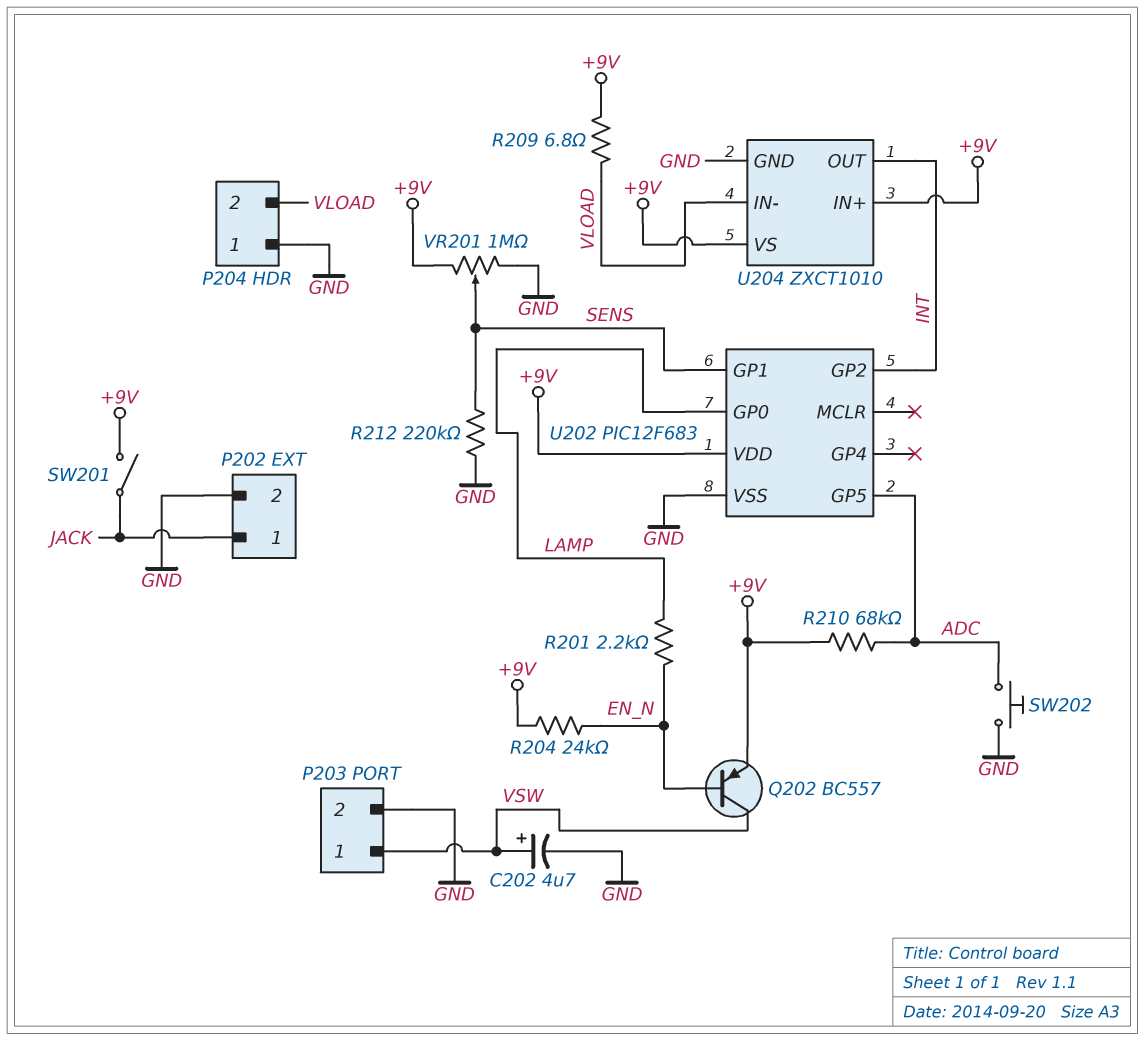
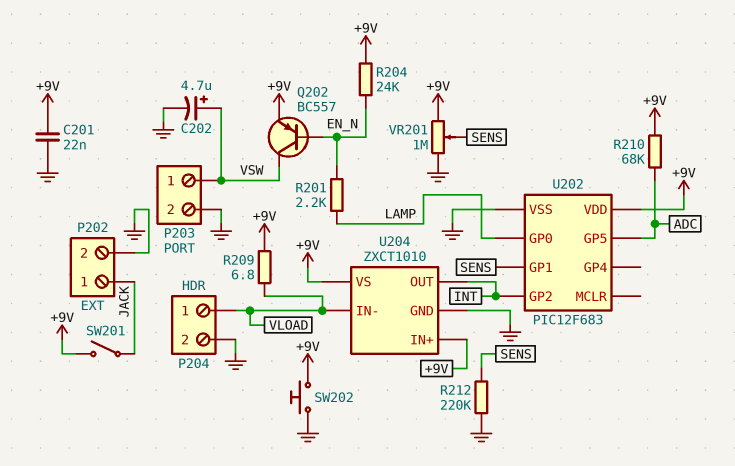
C201: none -> 22nF (+9V, GND)
P204 pin 1: GND -> VLOAD
P204 pin 2: VLOAD -> GND
SW202: button (ADC, GND) -> button (+9V, GND)

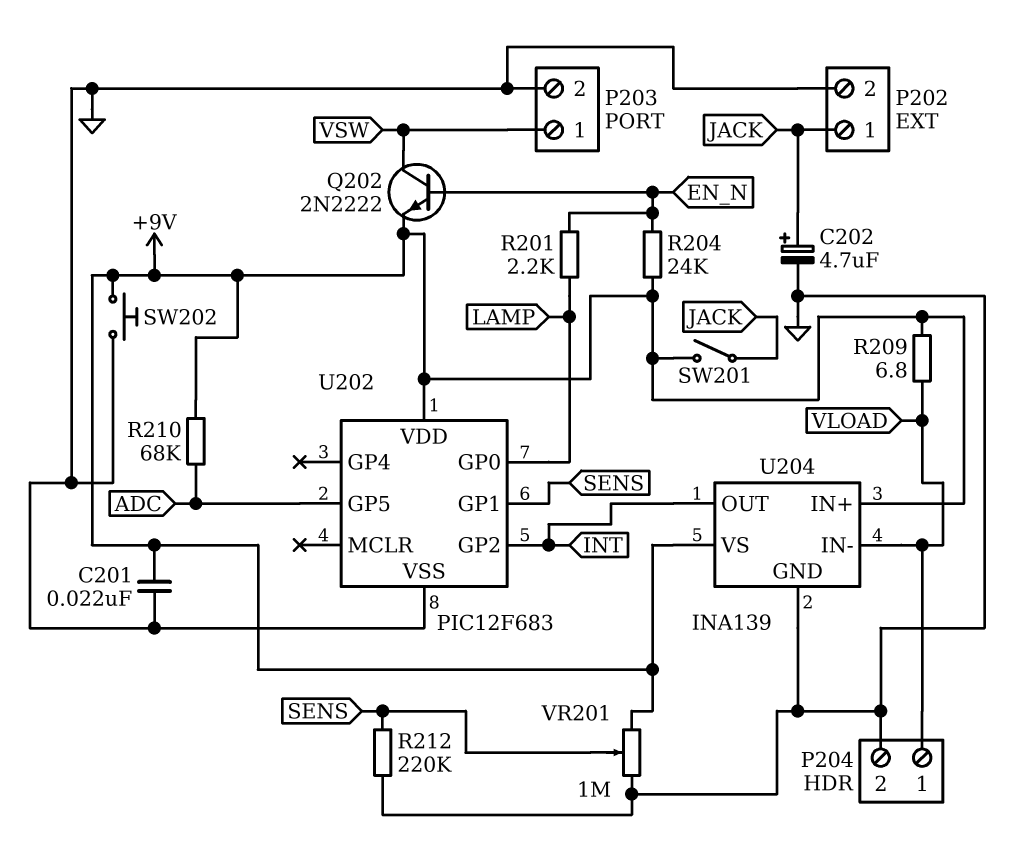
C202: 4.7uF (plus VSW, minus GND) -> 4.7uF (plus JACK, minus GND)
Q202: PNP BC557 (B EN_N, C VSW, E +9V) -> NPN 2N2222 (B EN_N, C VSW, E +9V)
U204: ZXCT1010 -> INA139

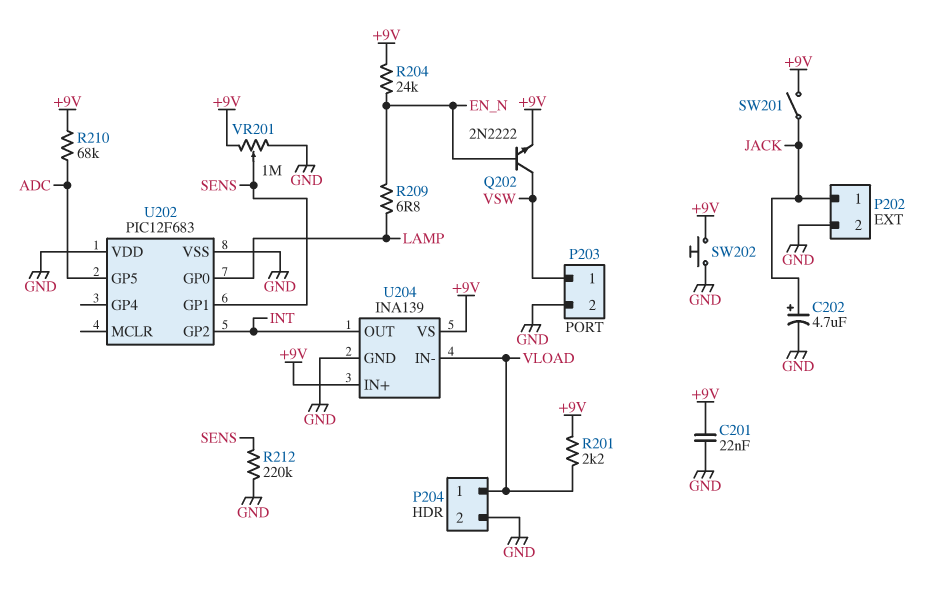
R201: 2.2k (EN_N, LAMP) -> 2.2k (+9V, VLOAD)
R209: 6.8 (+9V, VLOAD) -> 6.8 (EN_N, LAMP)
U202 pin VDD: +9V -> GND

